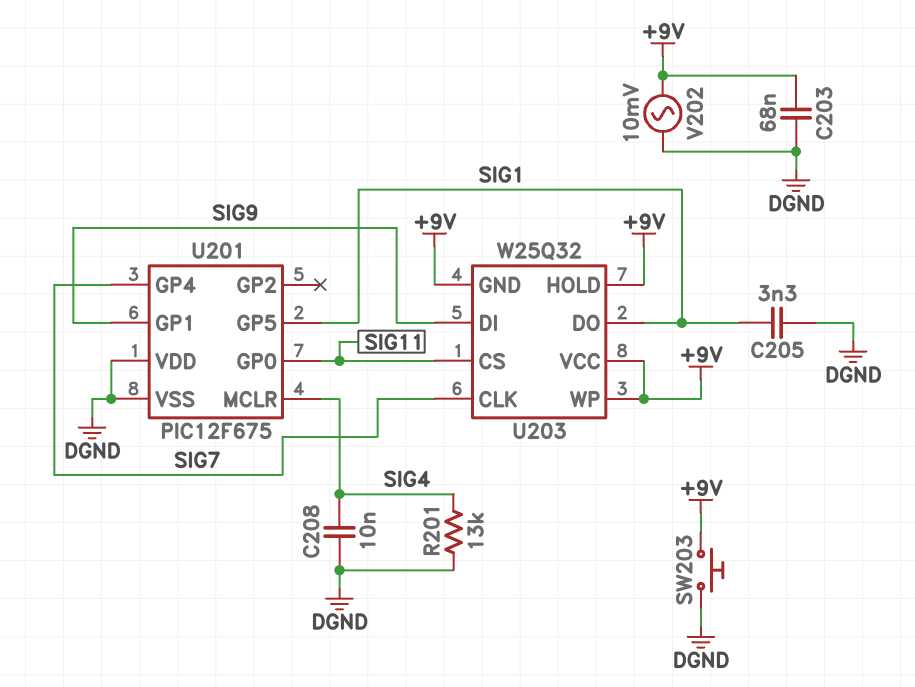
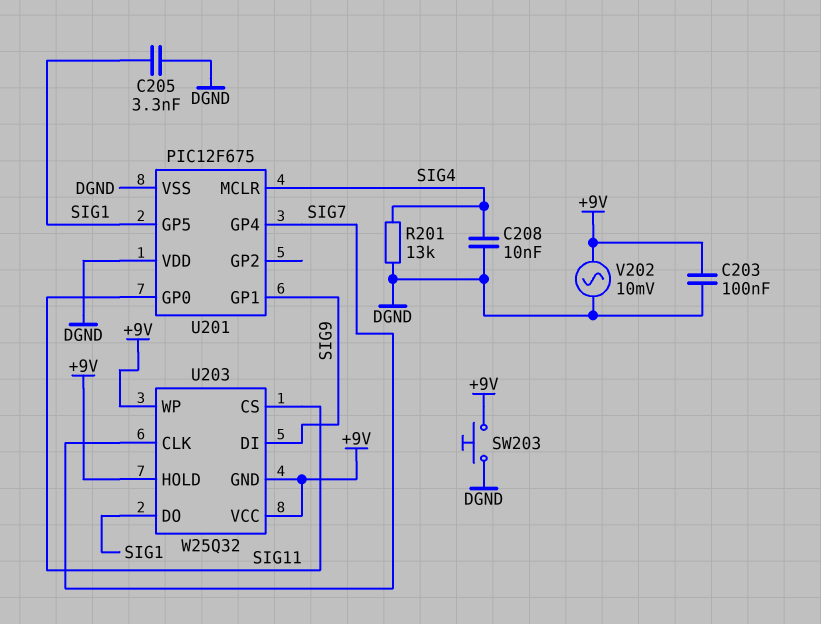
C203: 68nF (+9V, DGND) -> 100nF (+9V, DGND)

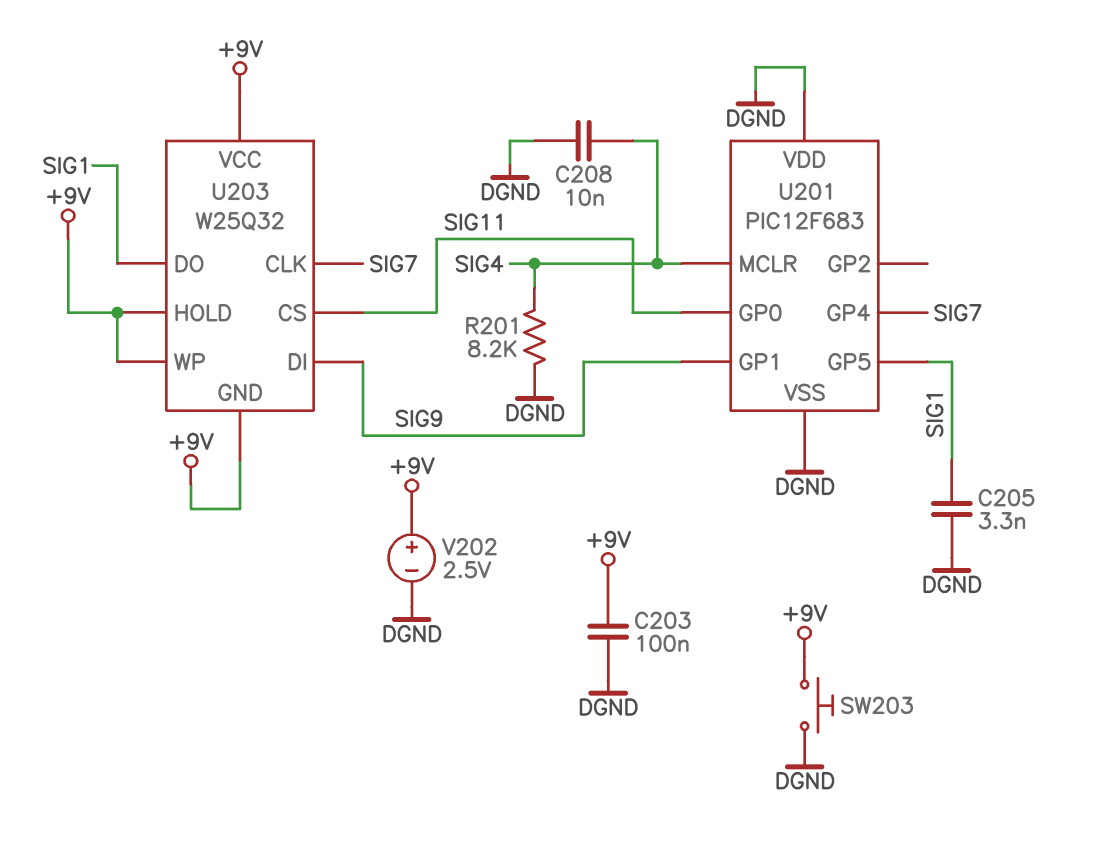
R201: 13k (DGND, SIG4) -> 8.2k (DGND, SIG4)
U201: PIC12F675 -> PIC12F683
V202: AC 10mV (+9V, DGND) -> 2.5V (plus +9V, minus DGND)

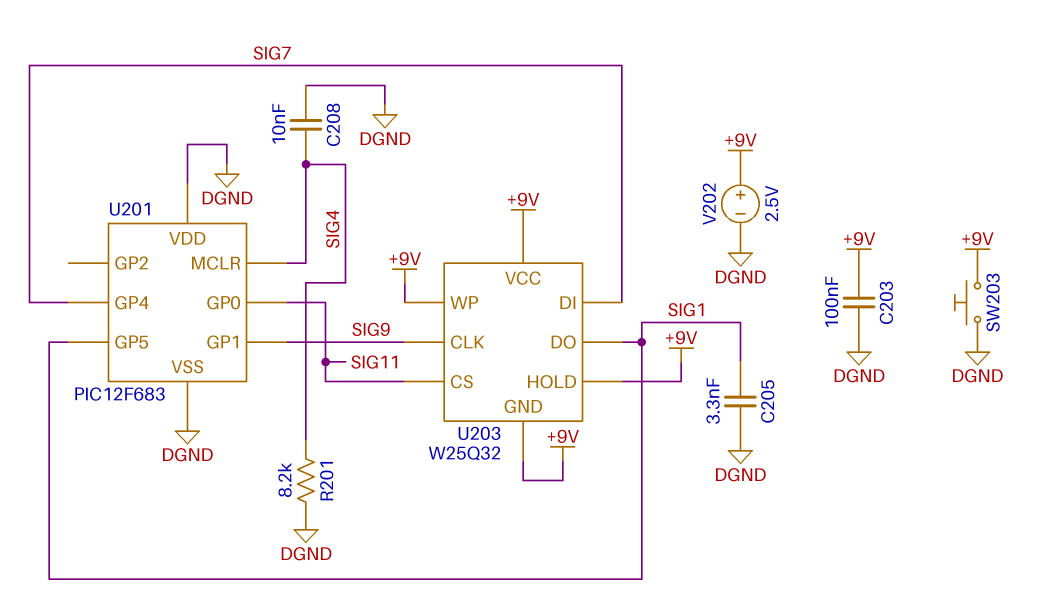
U203 pin CLK: SIG7 -> SIG9
U203 pin DI: SIG9 -> SIG7

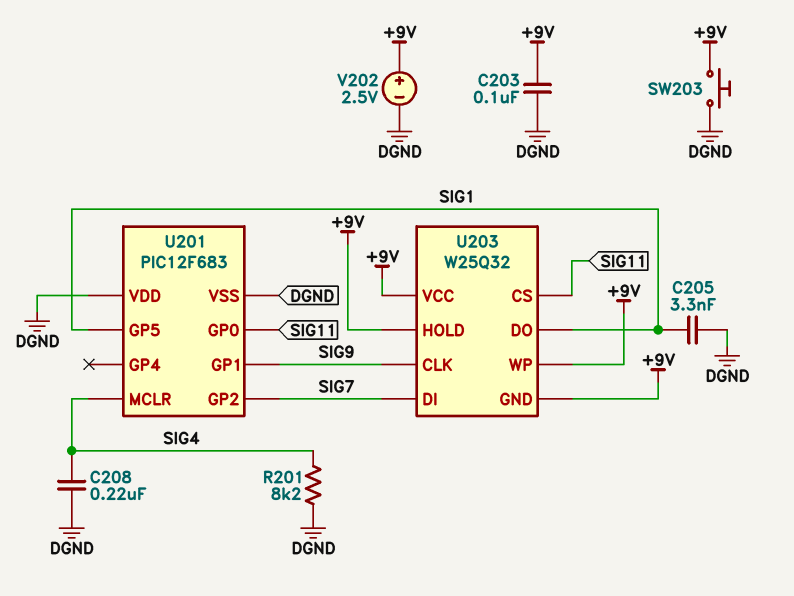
C208: 10nF (DGND, SIG4) -> 220nF (DGND, SIG4)
U201 pin GP2: none -> SIG7
U201 pin GP4: SIG7 -> none

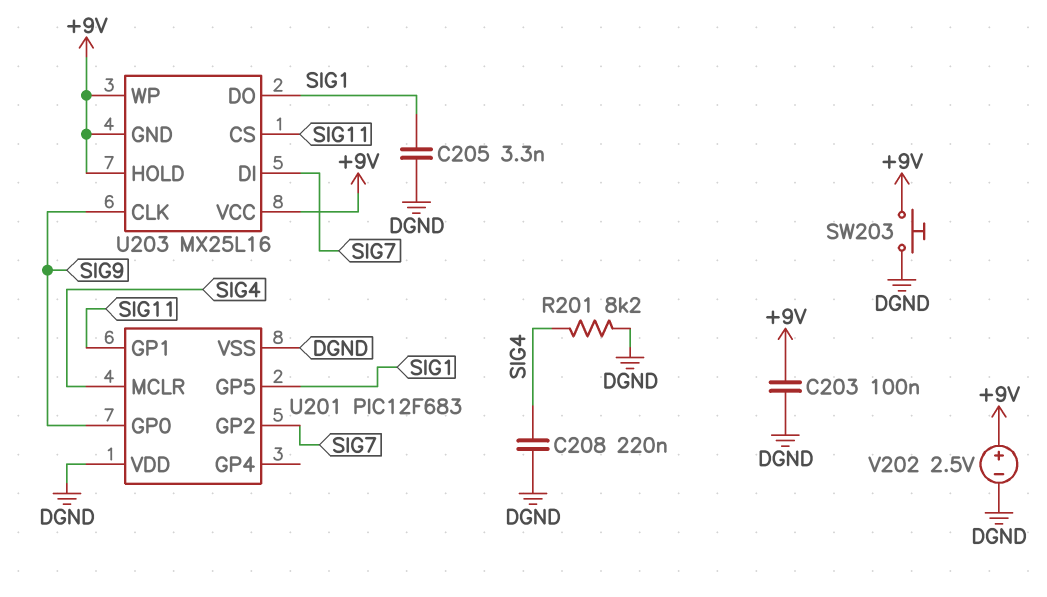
U201 pin GP0: SIG11 -> SIG9
U201 pin GP1: SIG9 -> SIG11
U203: W25Q32 -> MX25L16

